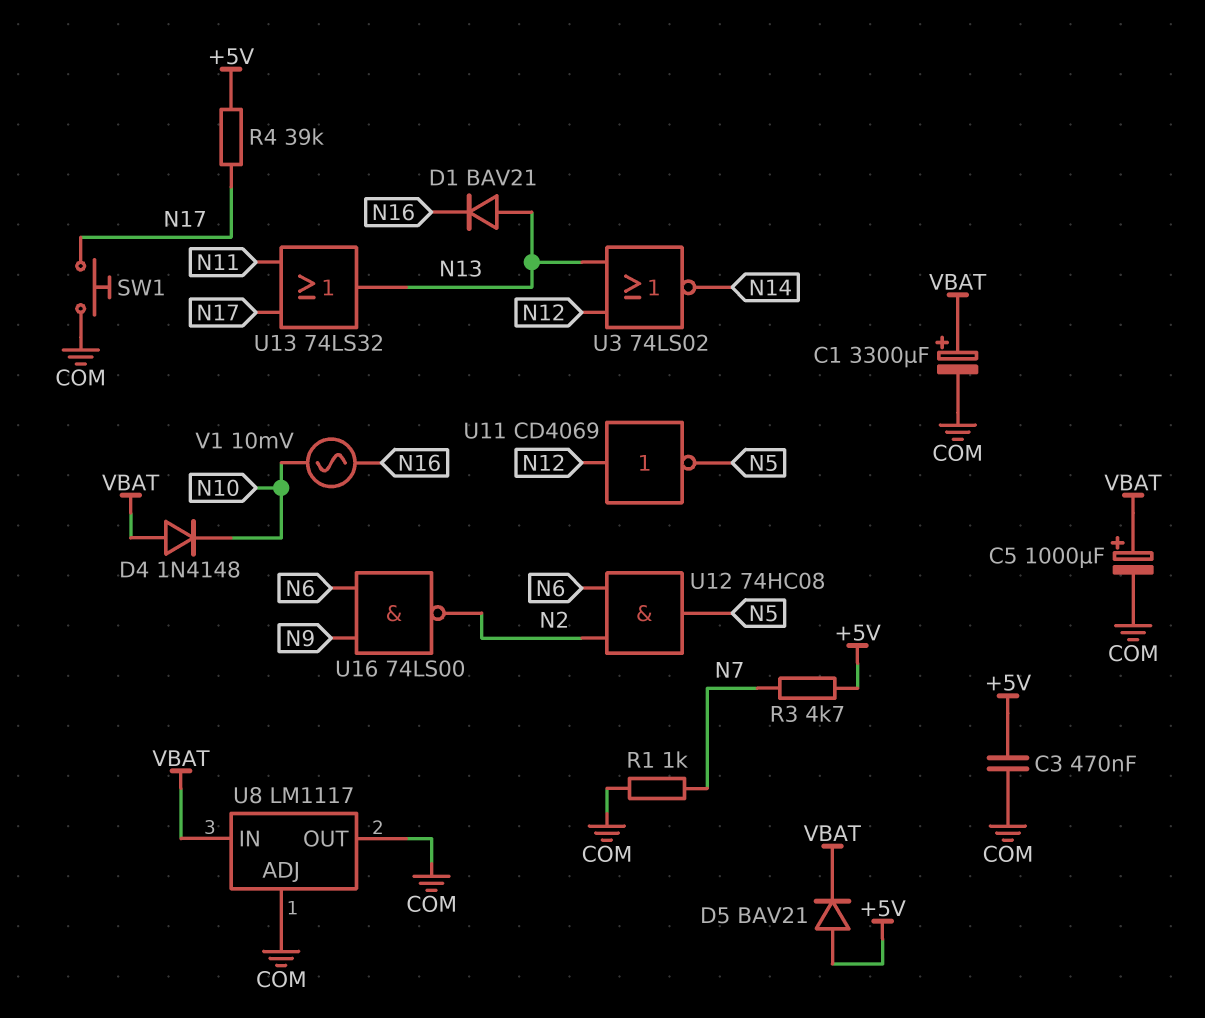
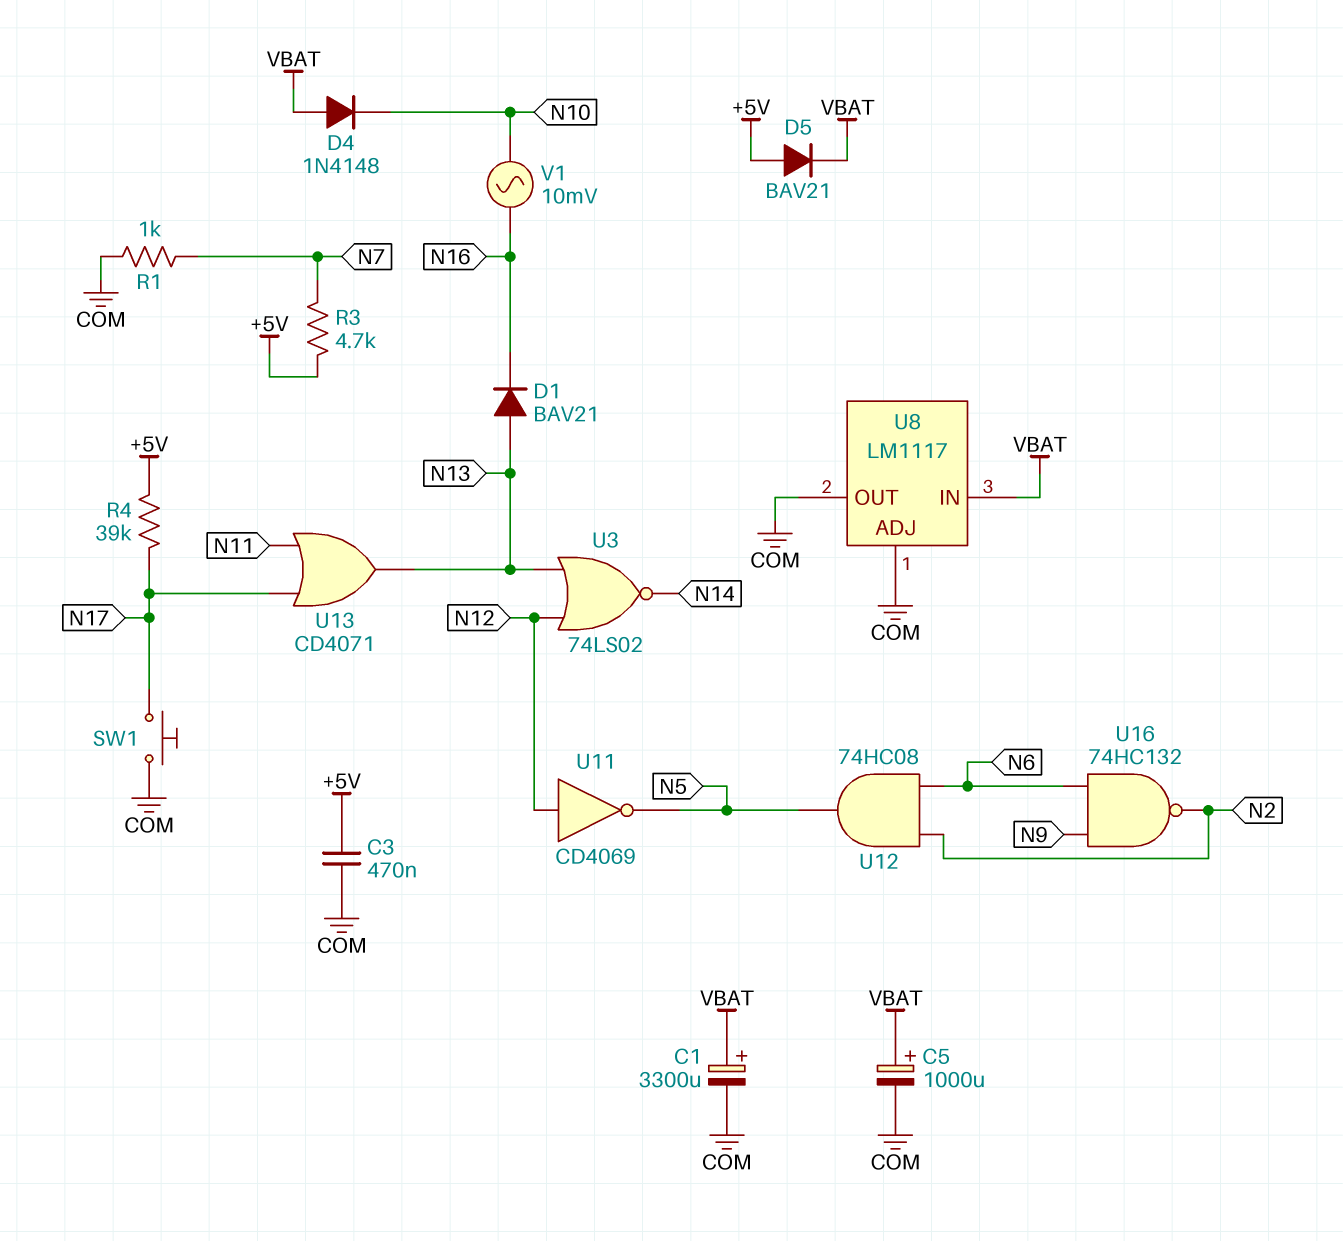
U13: OR 74LS32 (in N11, in N17, out N13) -> OR CD4071 (in N11, in N17, out N13)
U16: NAND 74LS00 (in N6, in N9, out N2) -> NAND 74HC132 (in N6, in N9, out N2)

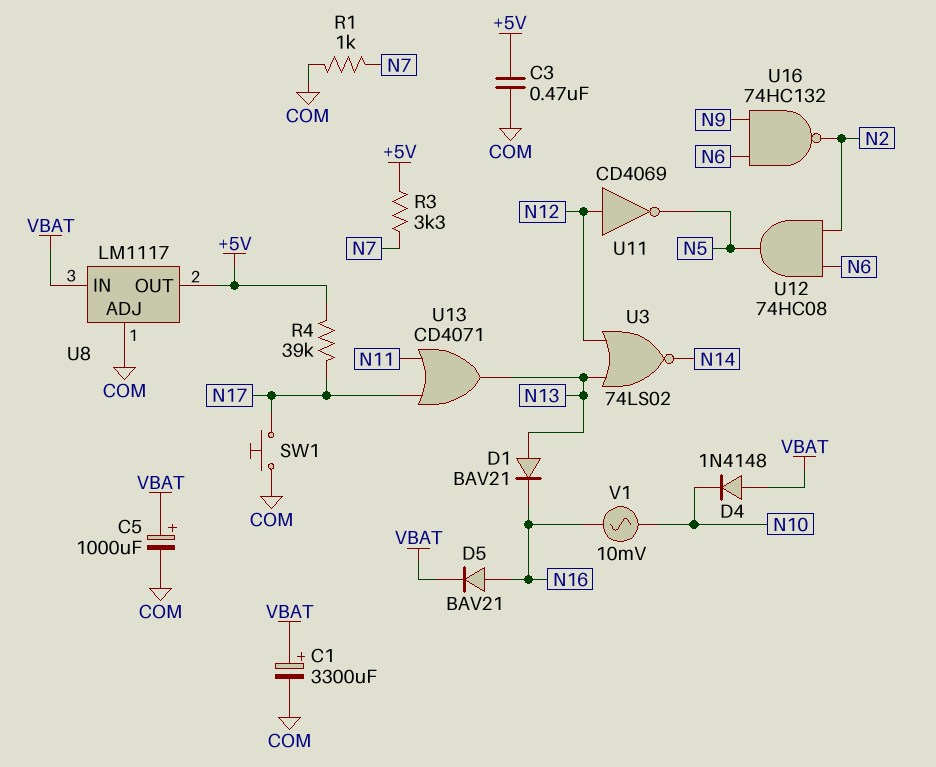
D5: diode BAV21 (A +5V, K VBAT) -> diode BAV21 (A N16, K VBAT)
R3: 4.7k (+5V, N7) -> 3.3k (+5V, N7)
U8 pin OUT: COM -> +5V

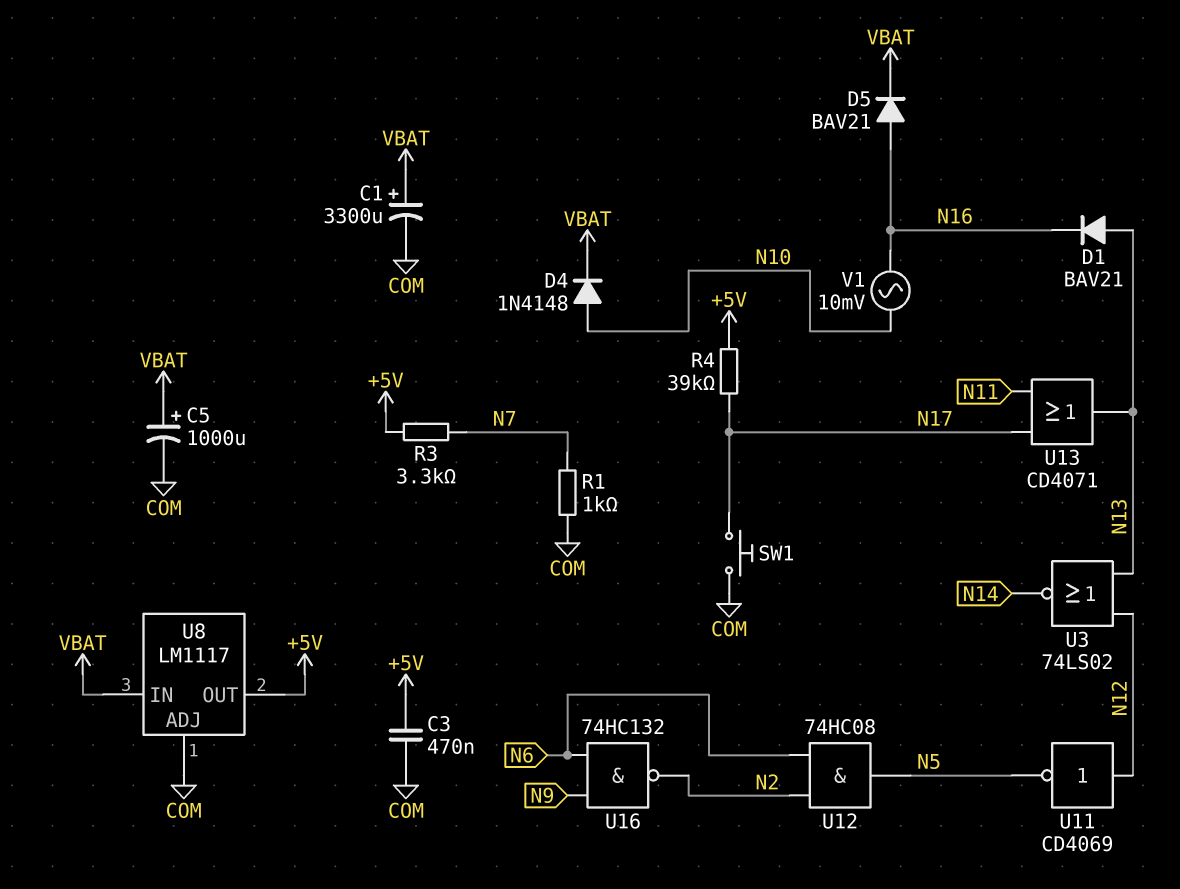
D4: diode 1N4148 (A VBAT, K N10) -> diode 1N4148 (A N10, K VBAT)

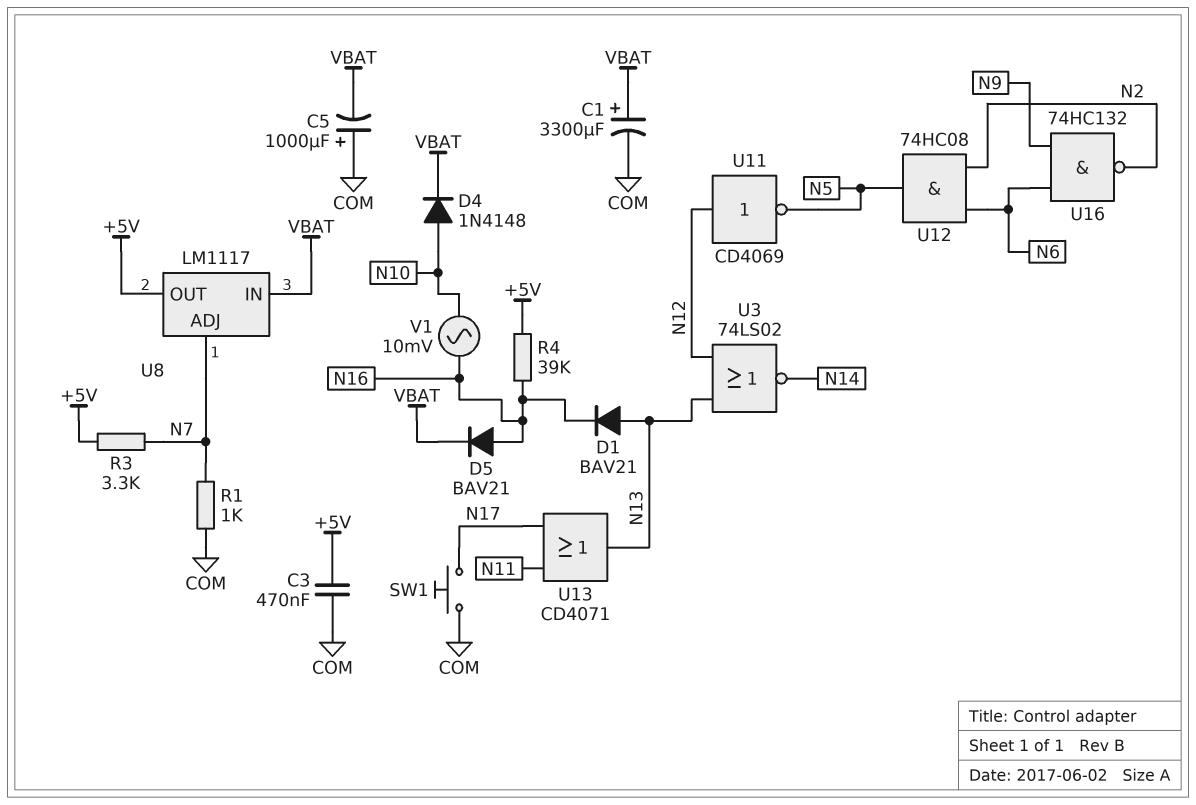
C5: 1000uF (plus VBAT, minus COM) -> 1000uF (plus COM, minus VBAT)
R4: 39k (+5V, N17) -> 39k (+5V, N16)
U8 pin ADJ: COM -> N7

